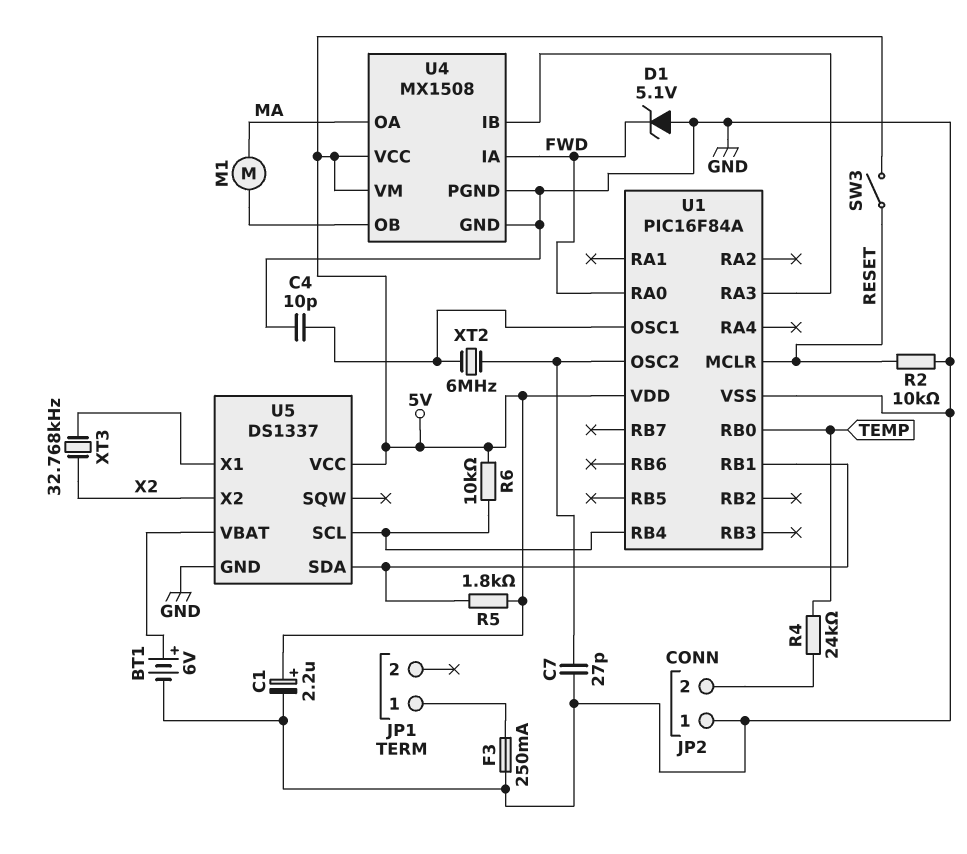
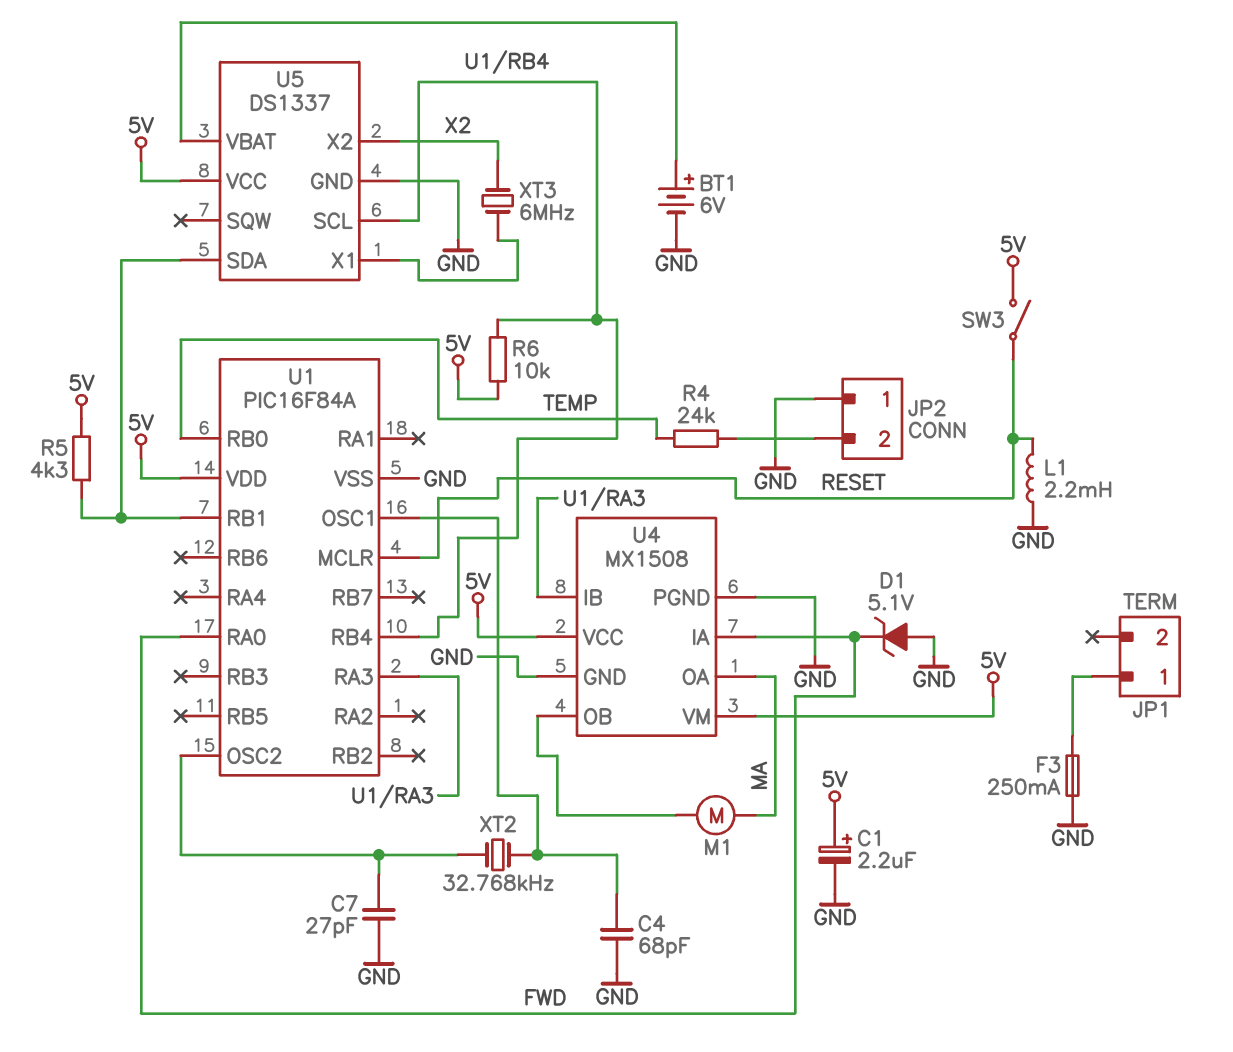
C4: 10pF (GND, U1/OSC1) -> 68pF (GND, U1/OSC1)
L1: none -> 2.2mH (GND, RESET)
R2: 10k (GND, RESET) -> none
R5: 1.8k (5V, U1/RB1) -> 4.3k (5V, U1/RB1)
XT2: 6MHz (U1/OSC1, U1/OSC2) -> 32.768kHz (U1/OSC1, U1/OSC2)
XT3: 32.768kHz (U5/X1, X2) -> 6MHz (U5/X1, X2)

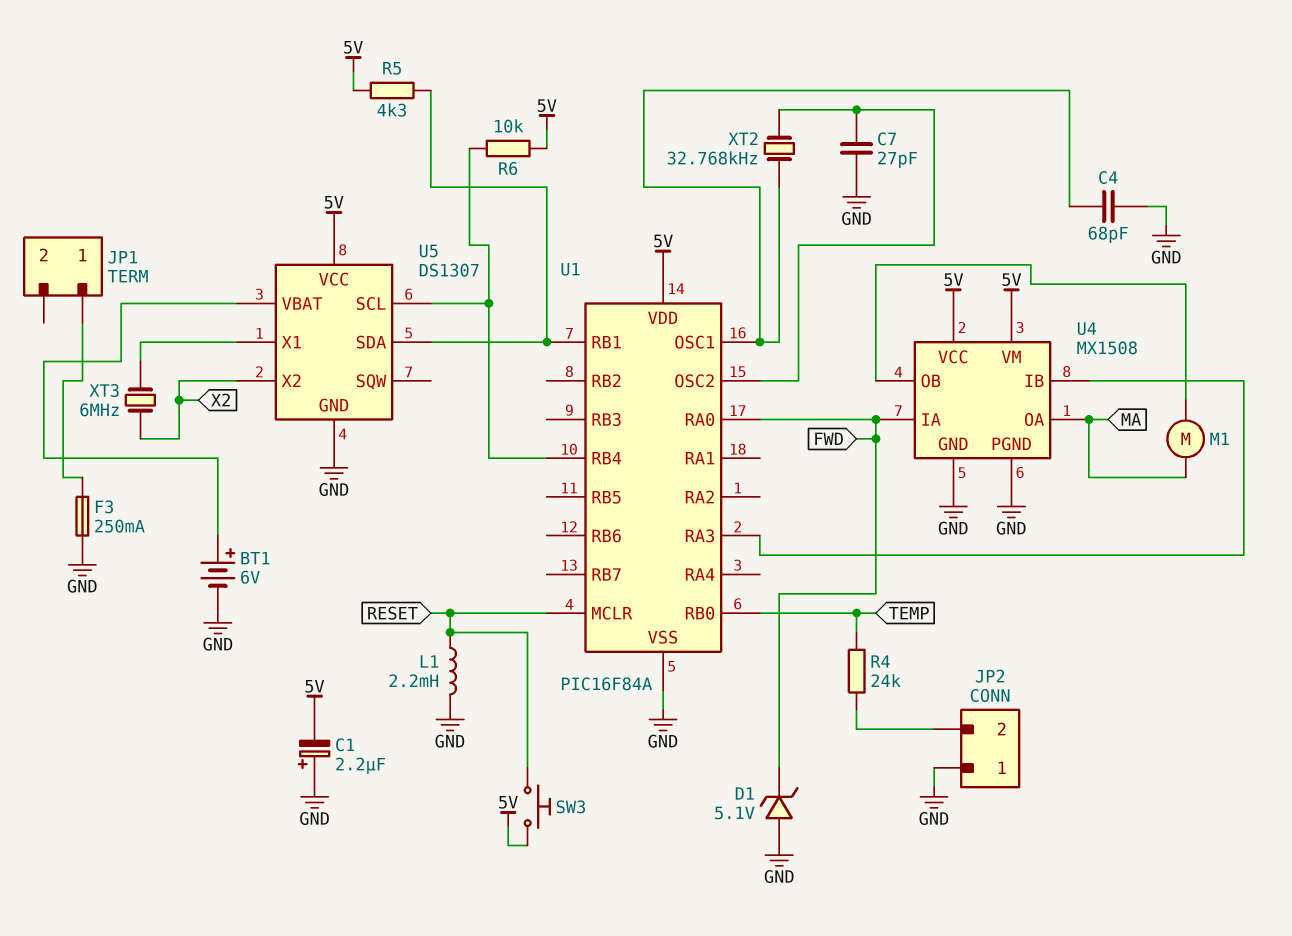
C1: 2.2uF (plus 5V, minus GND) -> 2.2uF (plus GND, minus 5V)
SW3: switch (5V, RESET) -> button (5V, RESET)
U5: DS1337 -> DS1307

